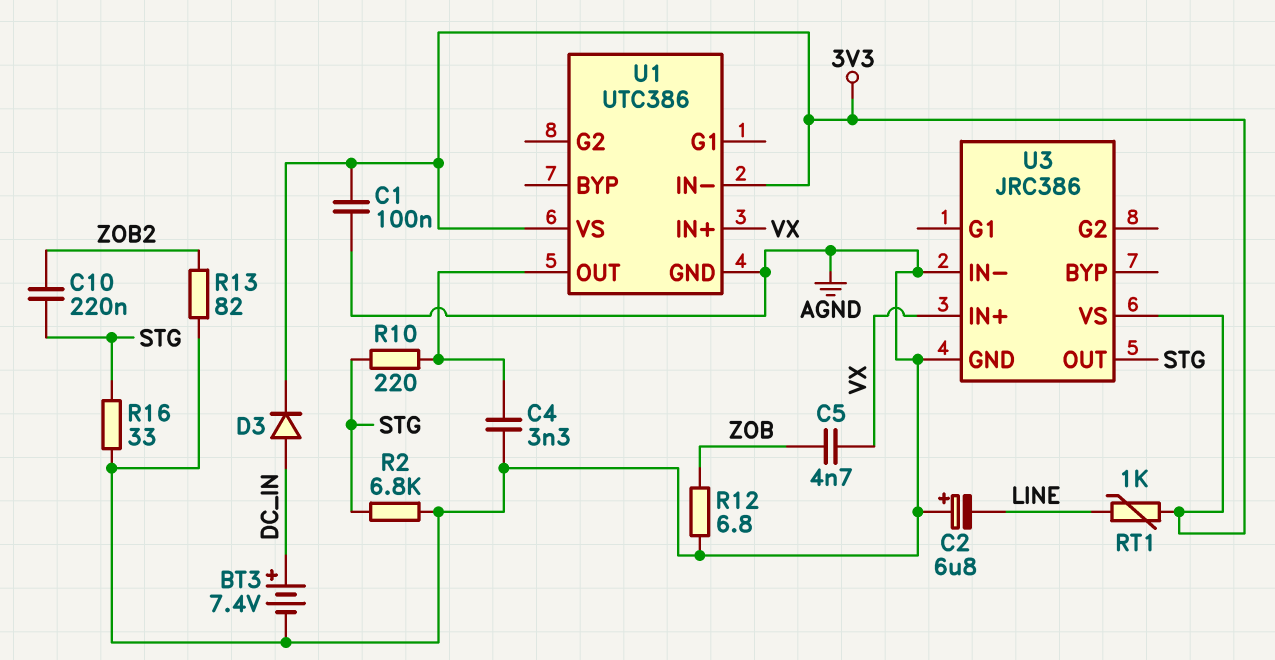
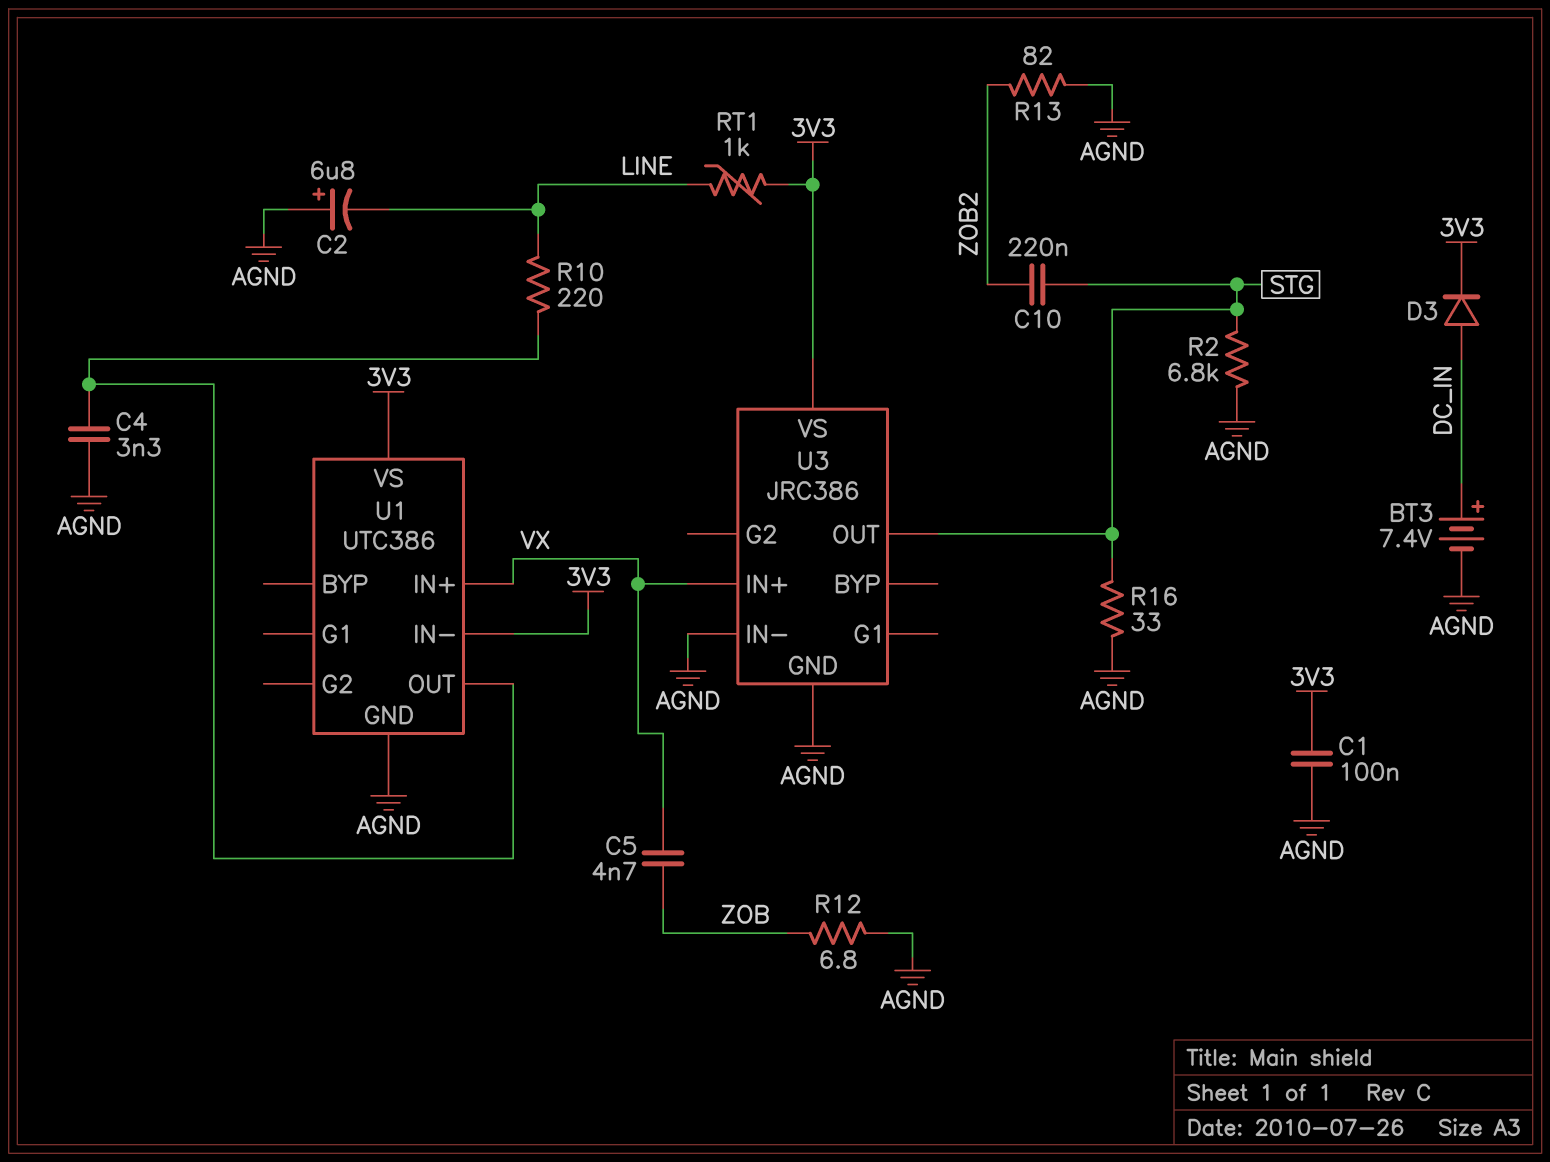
R10: 220 (STG, U1/OUT) -> 220 (LINE, U1/OUT)

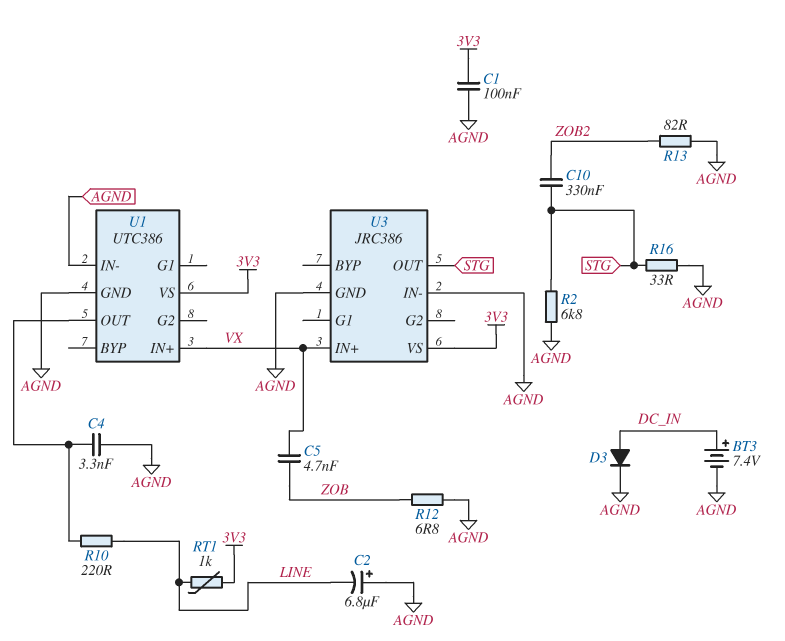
C10: 220nF (STG, ZOB2) -> 330nF (STG, ZOB2)
D3: diode (A DC_IN, K 3V3) -> diode (A DC_IN, K AGND)
U1 pin IN-: 3V3 -> AGND

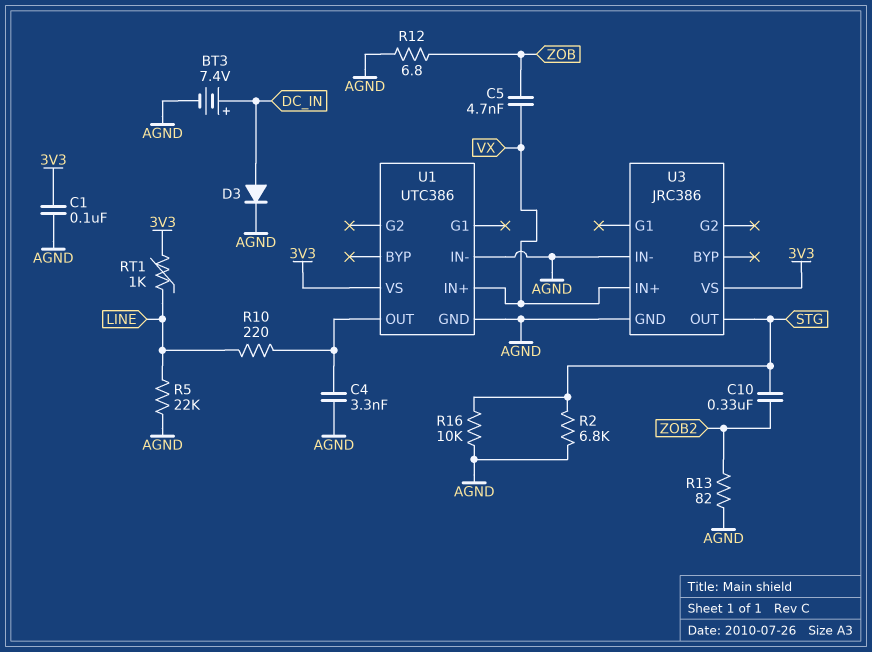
C2: 6.8uF (plus AGND, minus LINE) -> none
R5: none -> 22k (AGND, LINE)
R16: 33 (AGND, STG) -> 10k (AGND, STG)

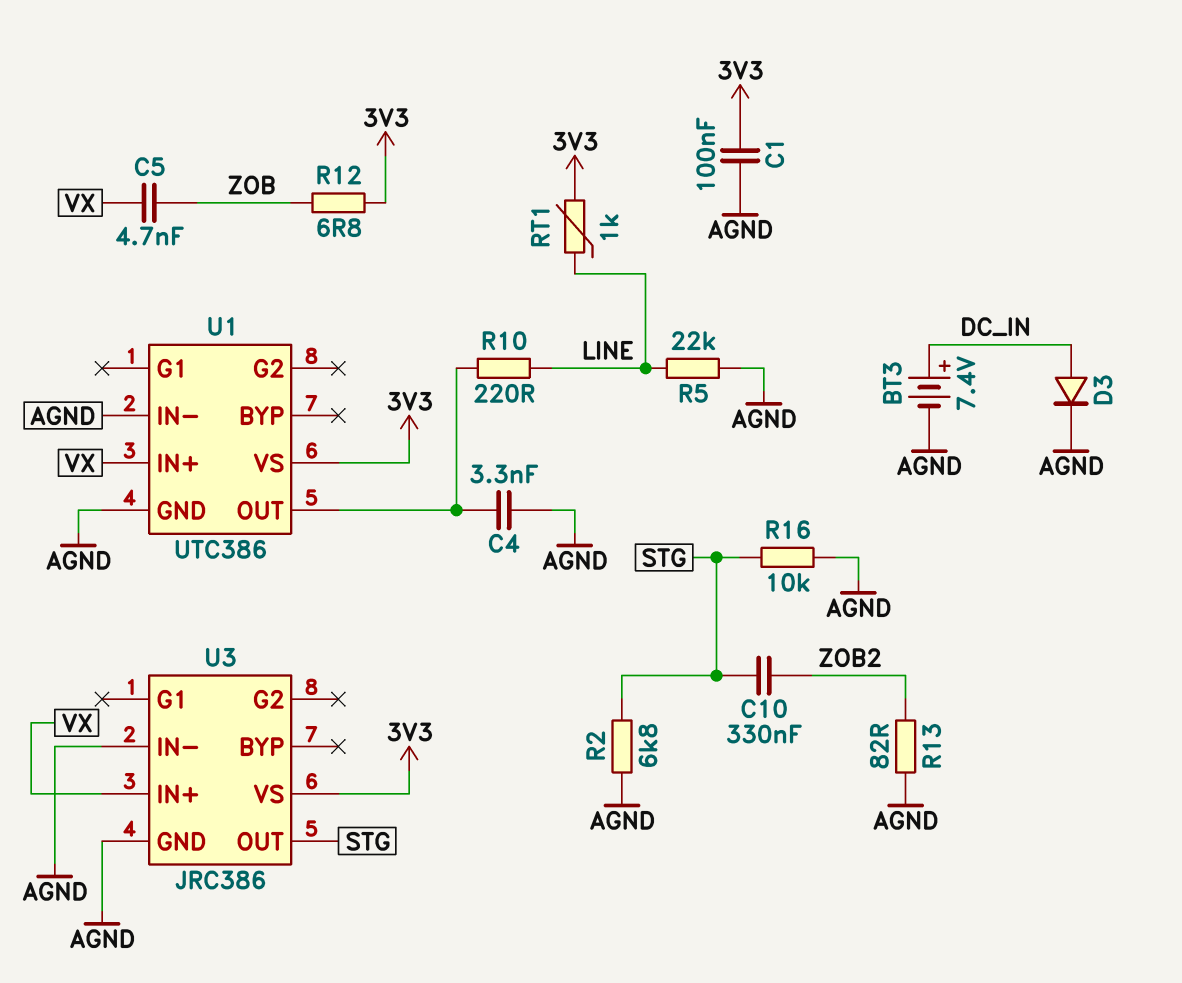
R12: 6.8 (AGND, ZOB) -> 6.8 (3V3, ZOB)

